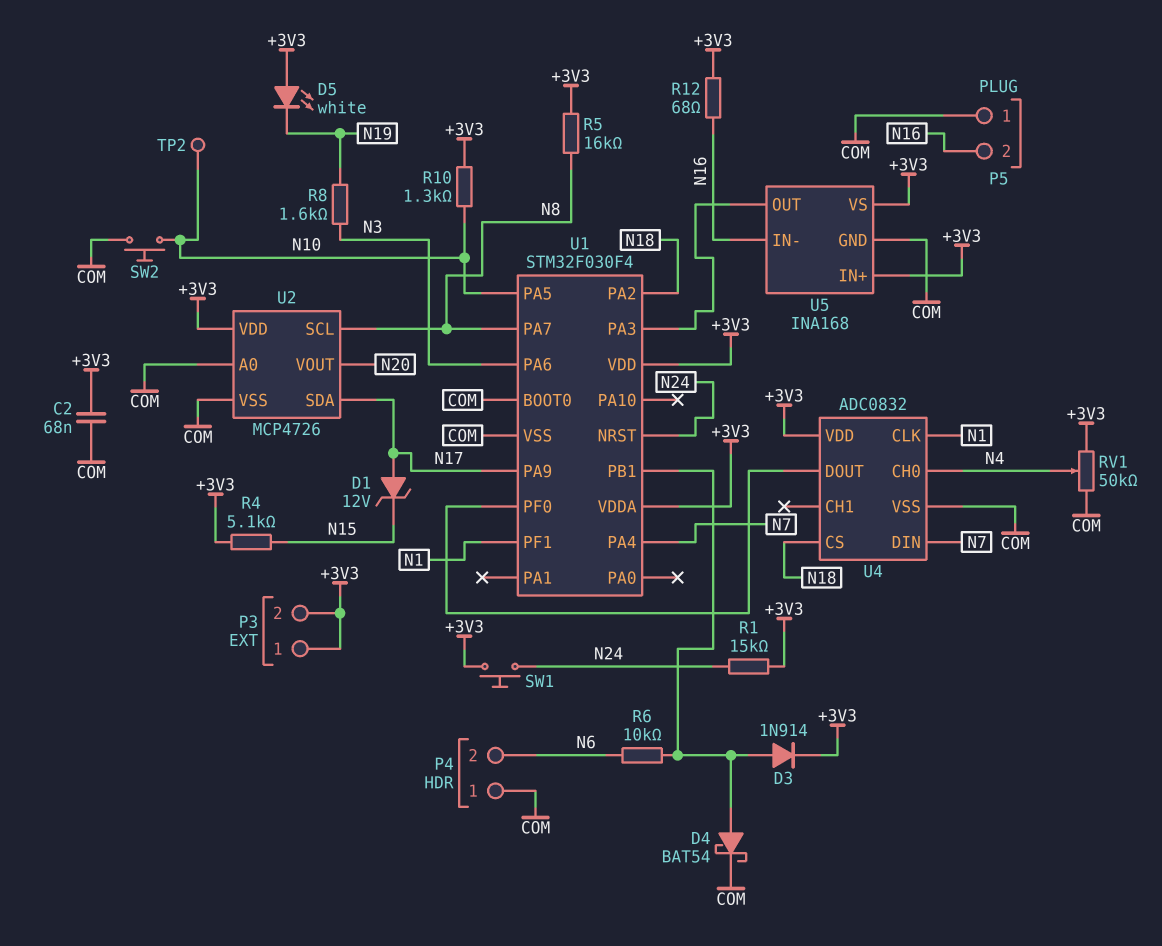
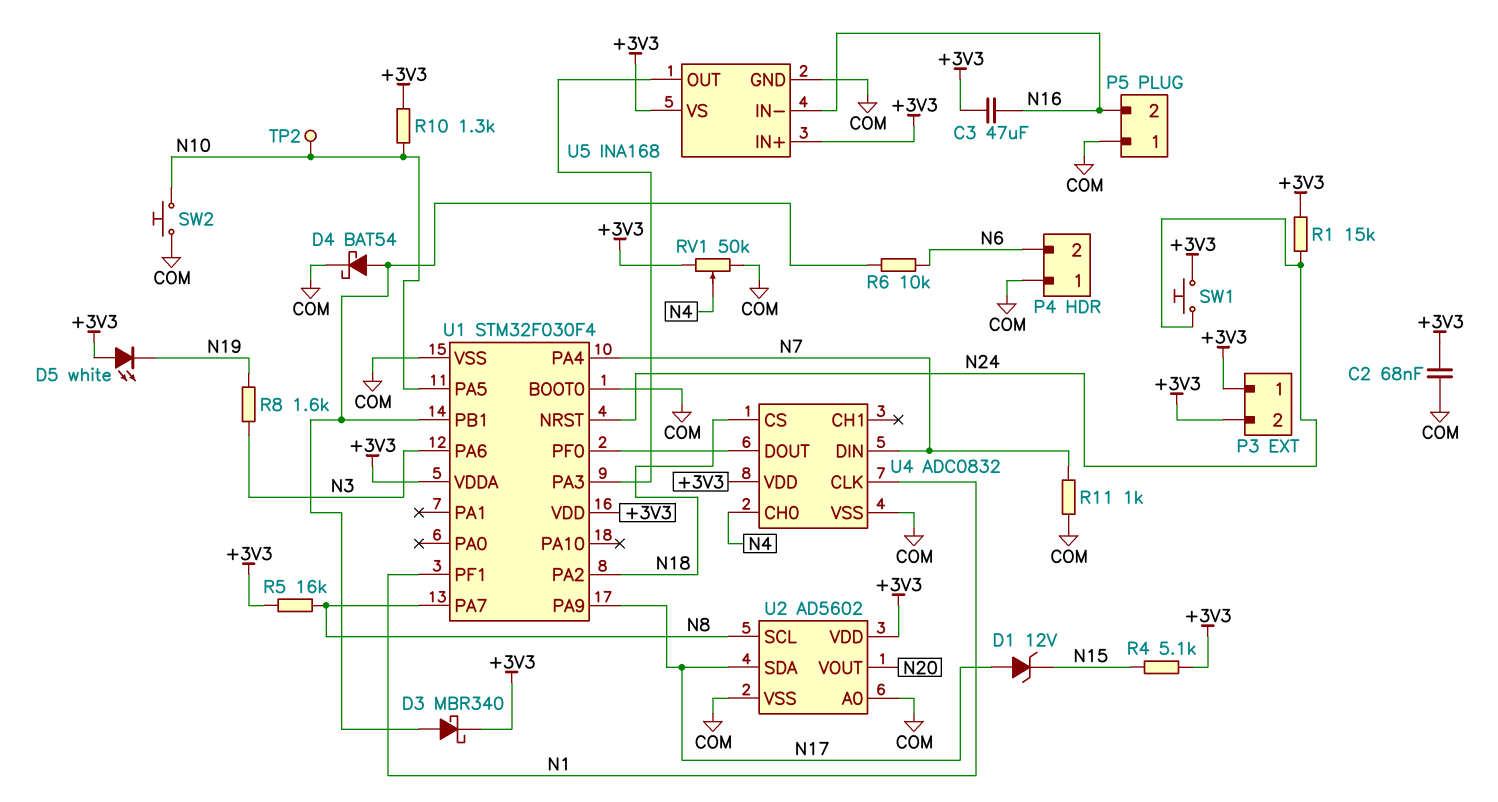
C3: none -> 47uF (+3V3, N16)
D3: diode 1N914 (A U1/PB1, K +3V3) -> schottky MBR340 (A U1/PB1, K +3V3)
R11: none -> 1k (COM, N7)
R12: 68 (+3V3, N16) -> none
U2: MCP4726 -> AD5602

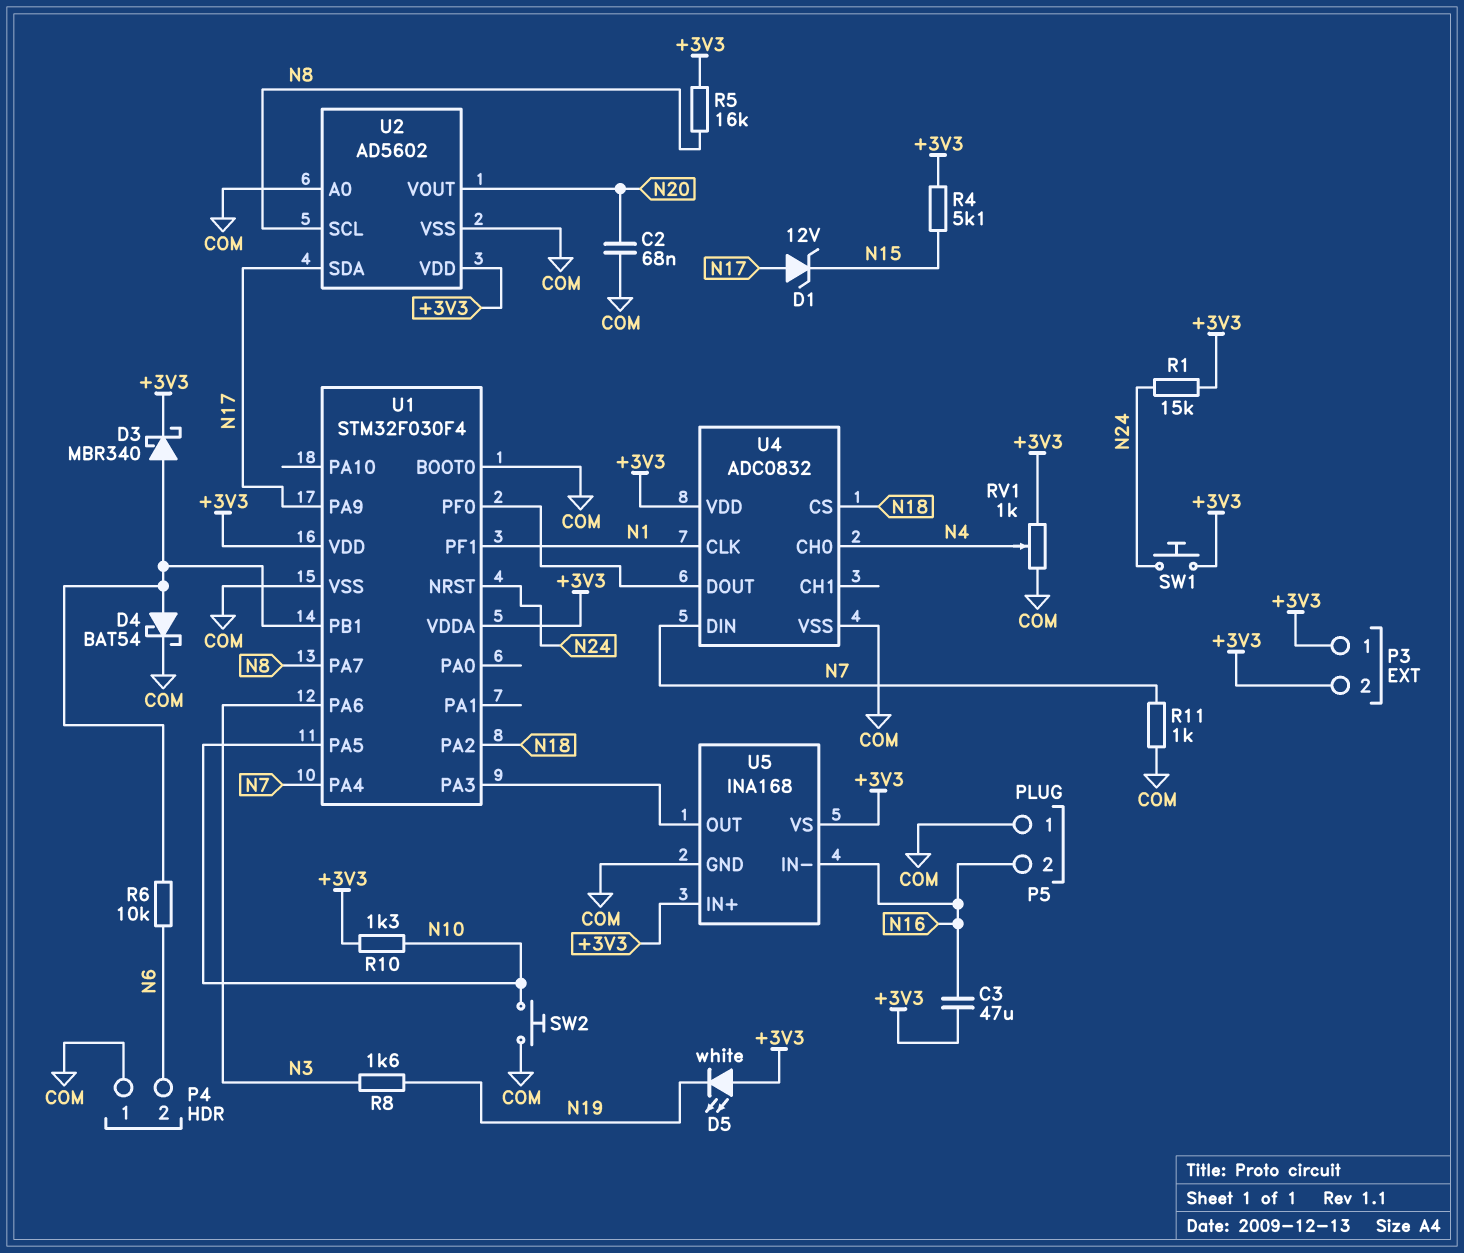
C2: 68nF (+3V3, COM) -> 68nF (COM, N20)
RV1: 50k (+3V3, COM, wiper N4) -> 1k (+3V3, COM, wiper N4)
TP2: test point (N10) -> none

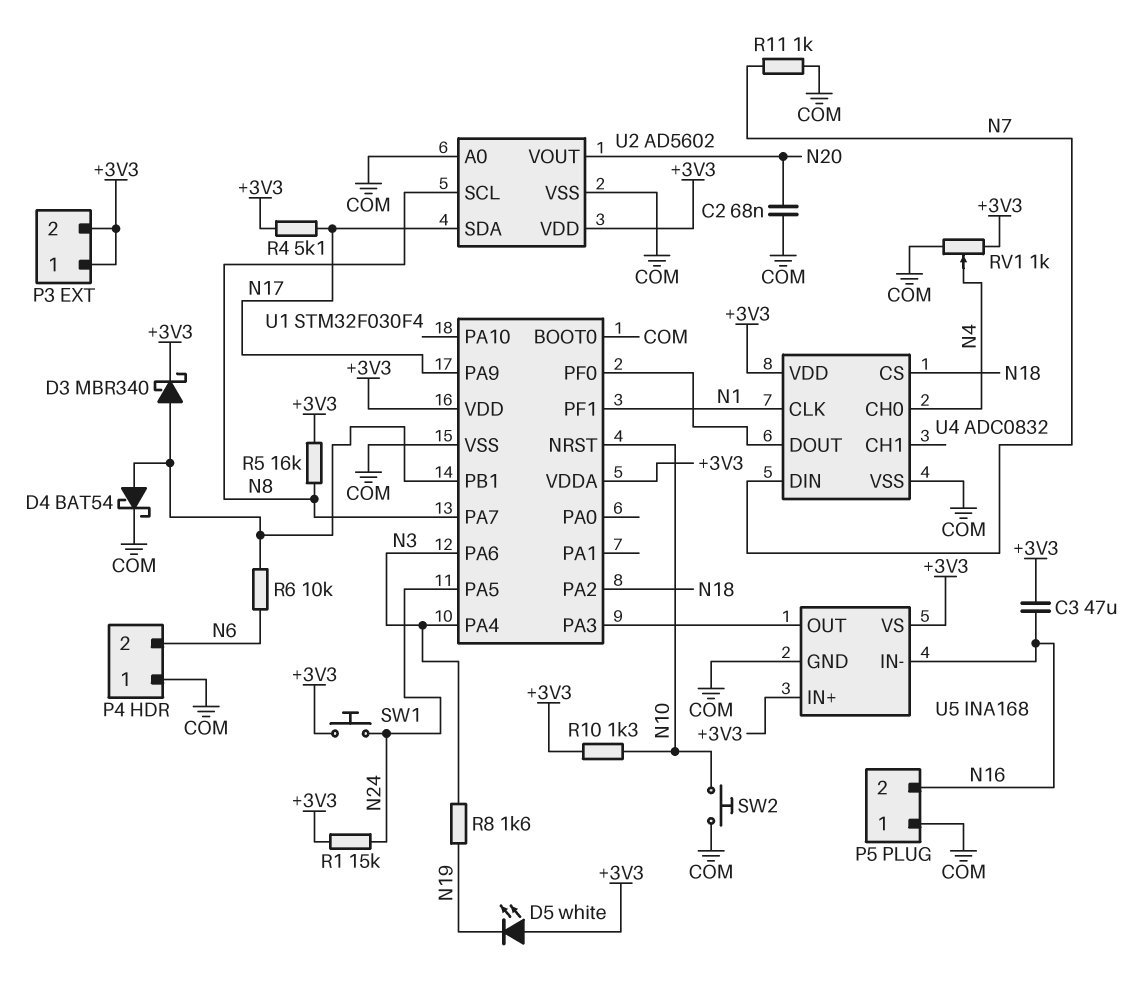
D1: zener 12V (A N17, K N15) -> none
R4: 5.1k (+3V3, N15) -> 5.1k (+3V3, N17)
U1 pin NRST: N24 -> N10
U1 pin PA4: N7 -> N3
U1 pin PA5: N10 -> N24

